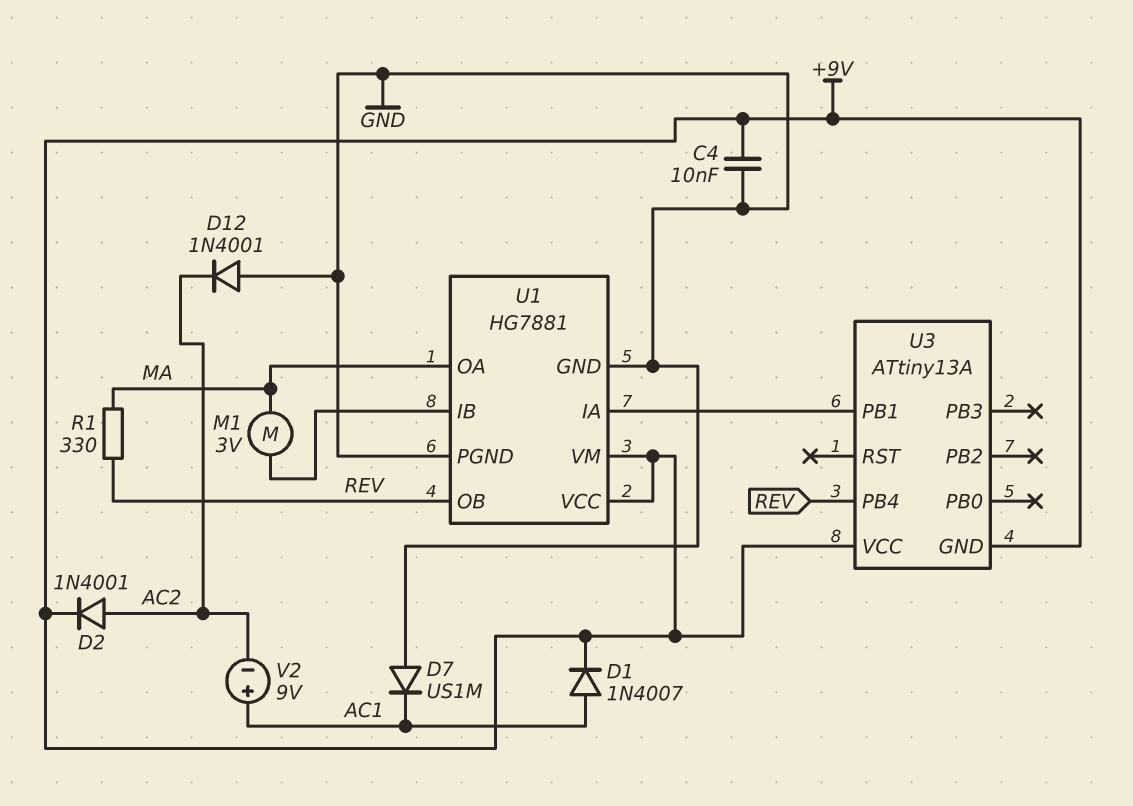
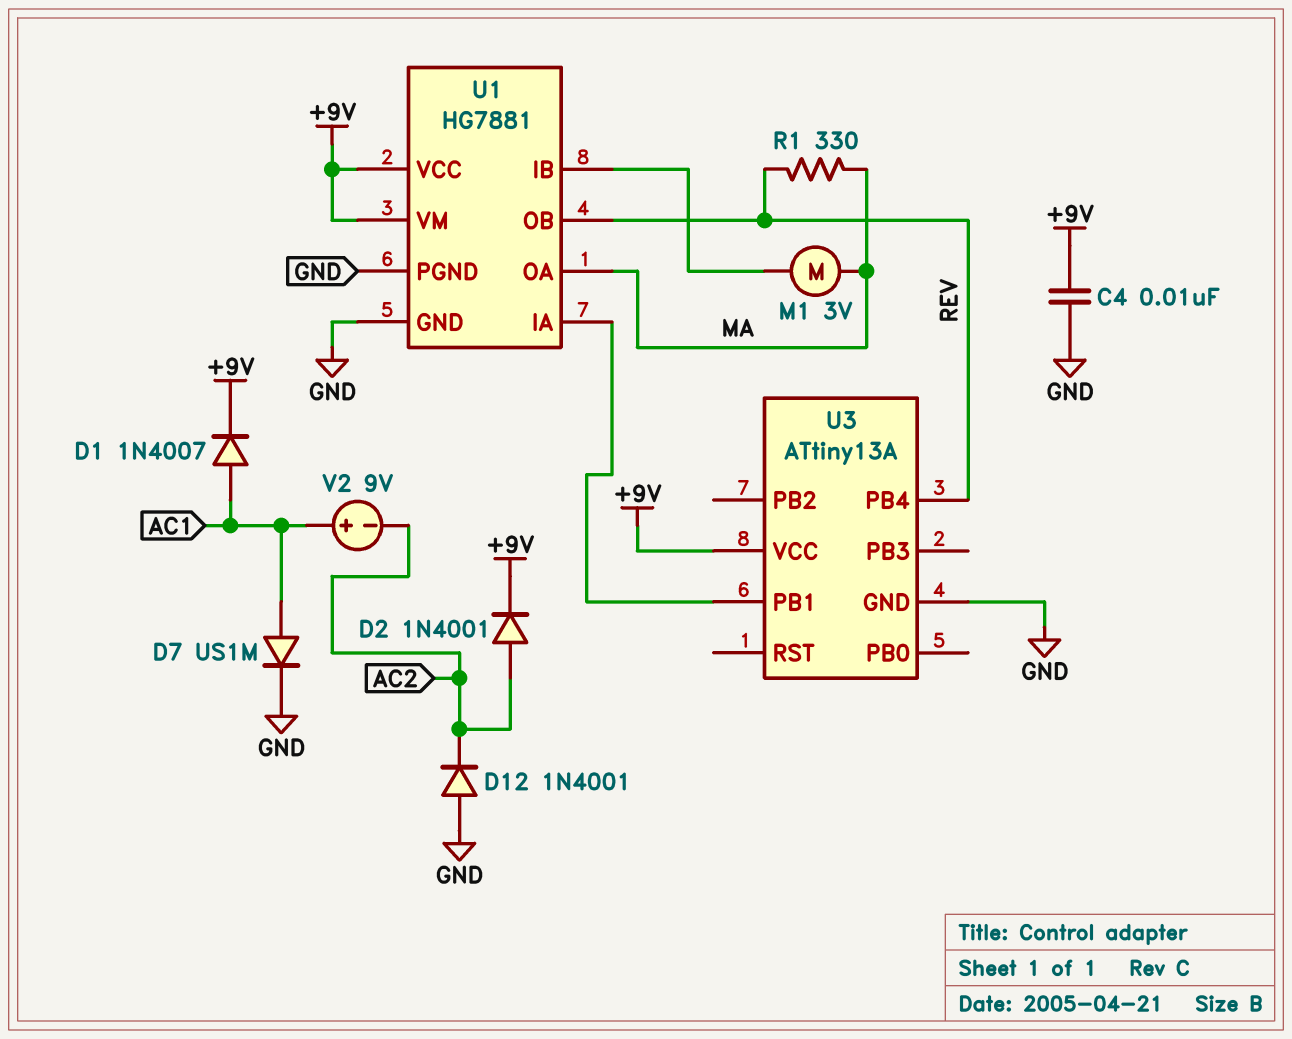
D7: diode US1M (A GND, K AC1) -> diode US1M (A AC1, K GND)
U3 pin GND: +9V -> GND

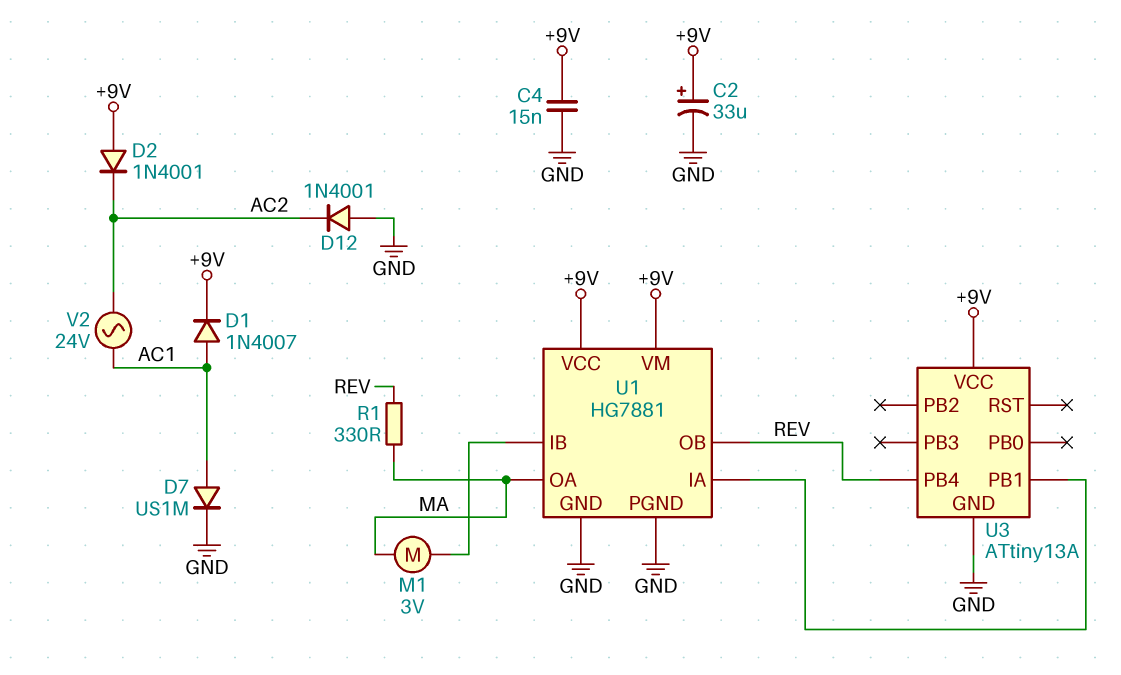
C2: none -> 33uF (plus +9V, minus GND)
C4: 10nF (+9V, GND) -> 15nF (+9V, GND)
D2: diode 1N4001 (A AC2, K +9V) -> diode 1N4001 (A +9V, K AC2)
V2: 9V (plus AC1, minus AC2) -> AC 24V (AC1, AC2)

